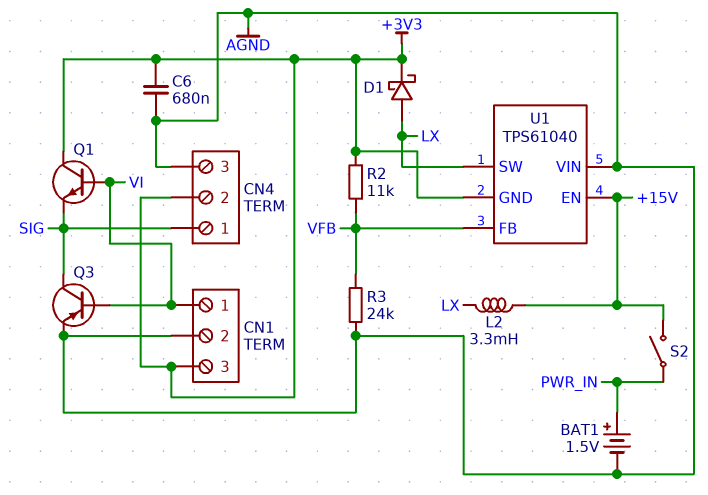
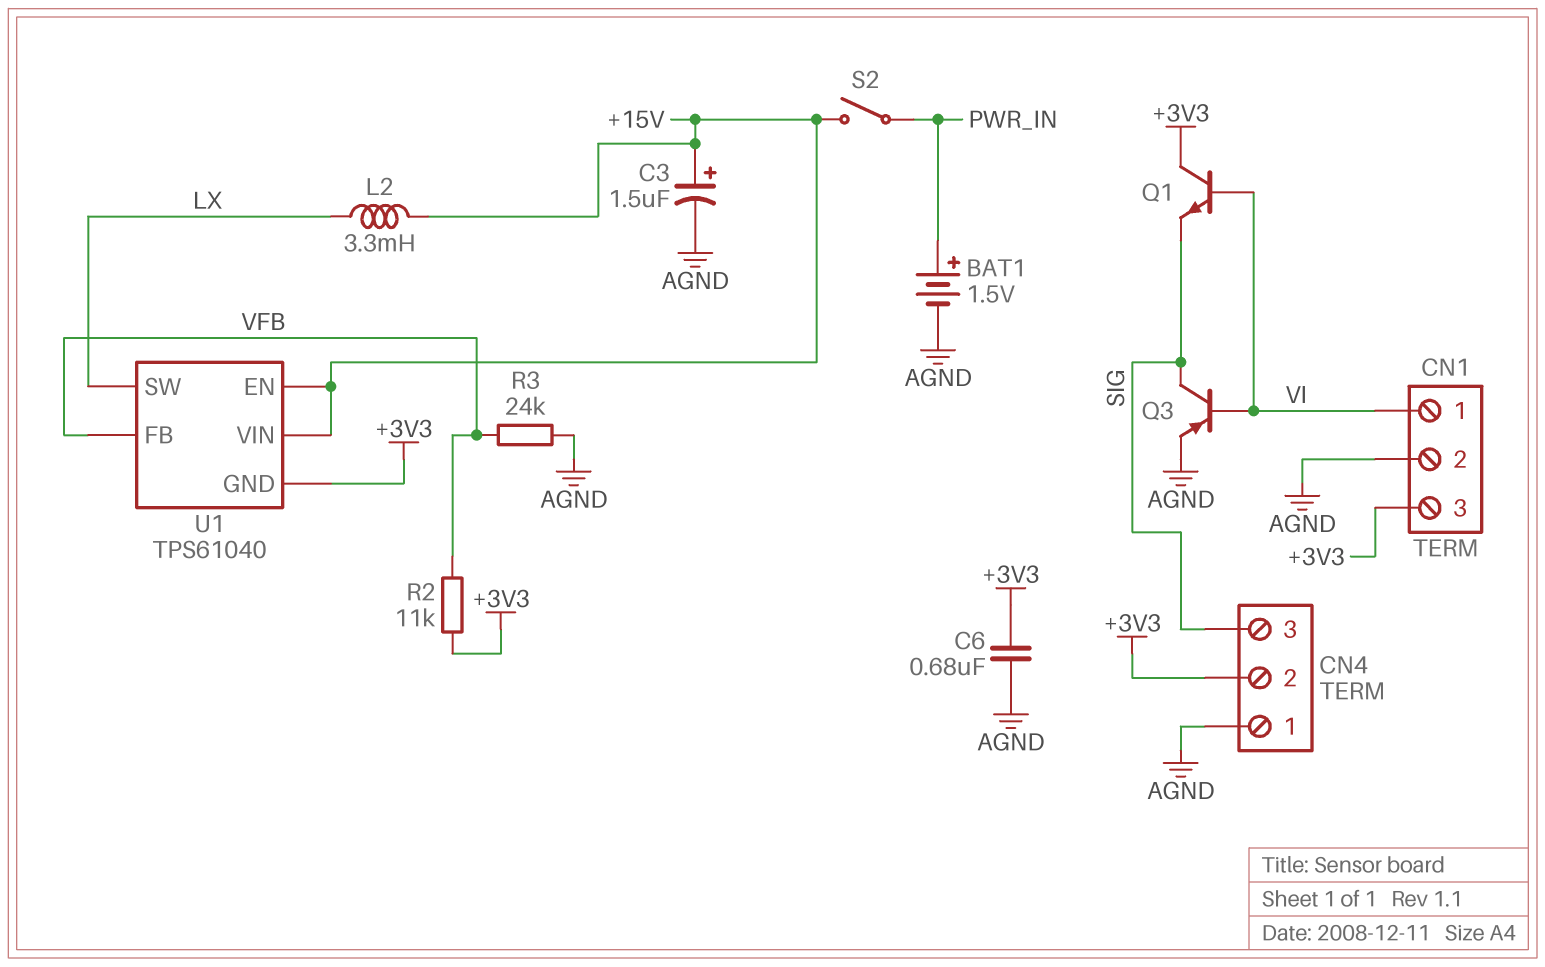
C3: none -> 1.5uF (plus +15V, minus AGND)
CN4 pin 1: SIG -> AGND
CN4 pin 3: AGND -> SIG
D1: schottky (A LX, K +3V3) -> none
U1 pin VIN: AGND -> +15V

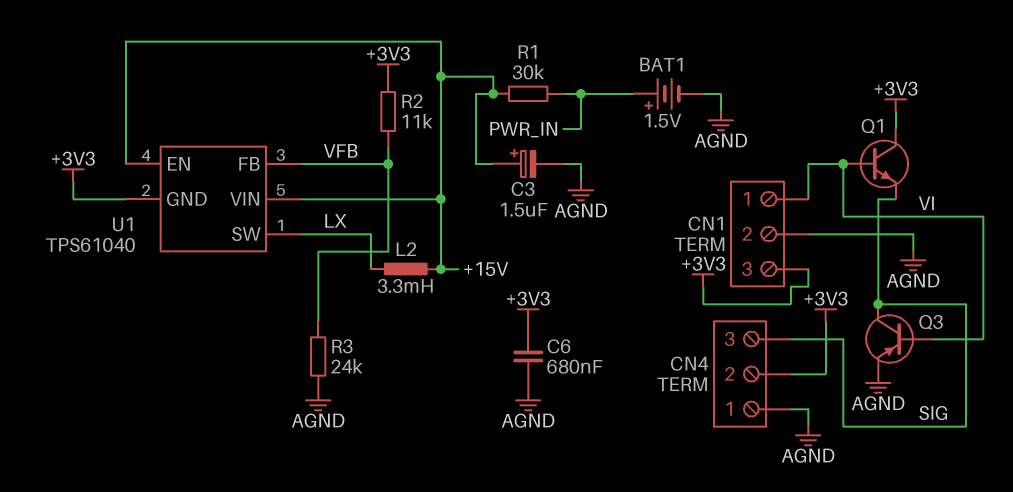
R1: none -> 30k (+15V, PWR_IN)
S2: switch (+15V, PWR_IN) -> none

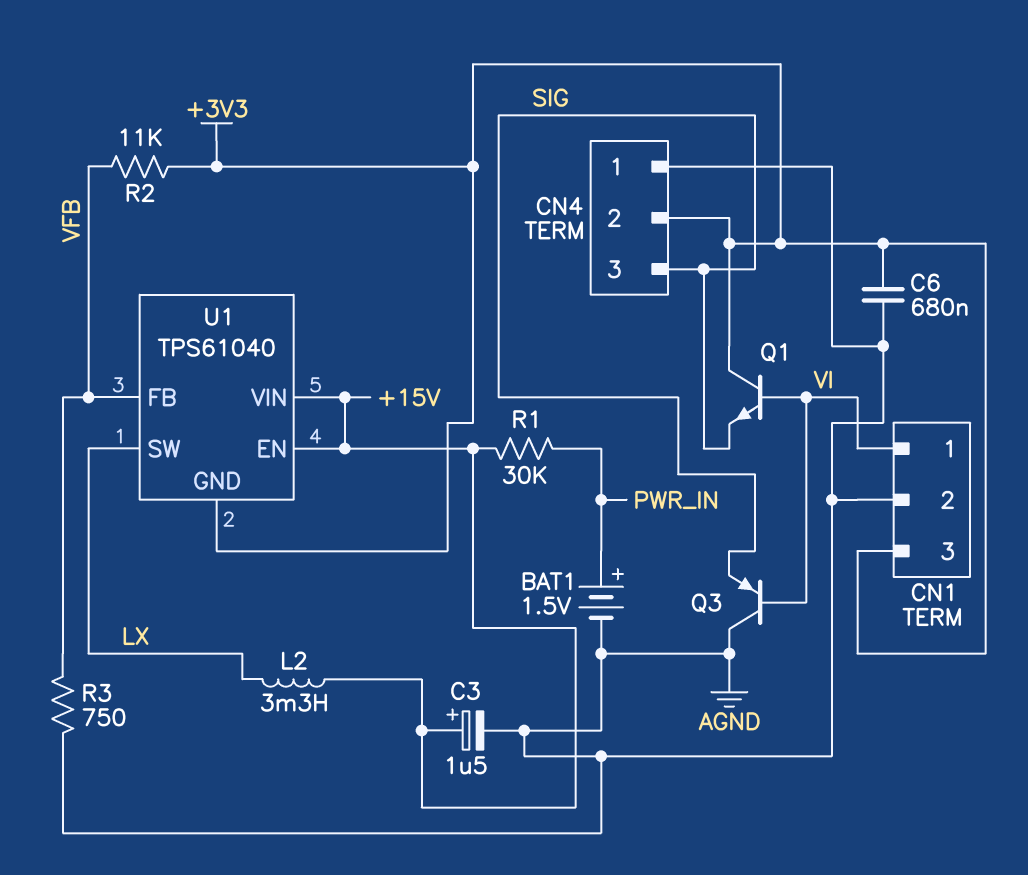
Q3: PNP (B VI, C SIG, E AGND) -> PNP (B VI, C AGND, E SIG)
R3: 24k (AGND, VFB) -> 750 (AGND, VFB)

